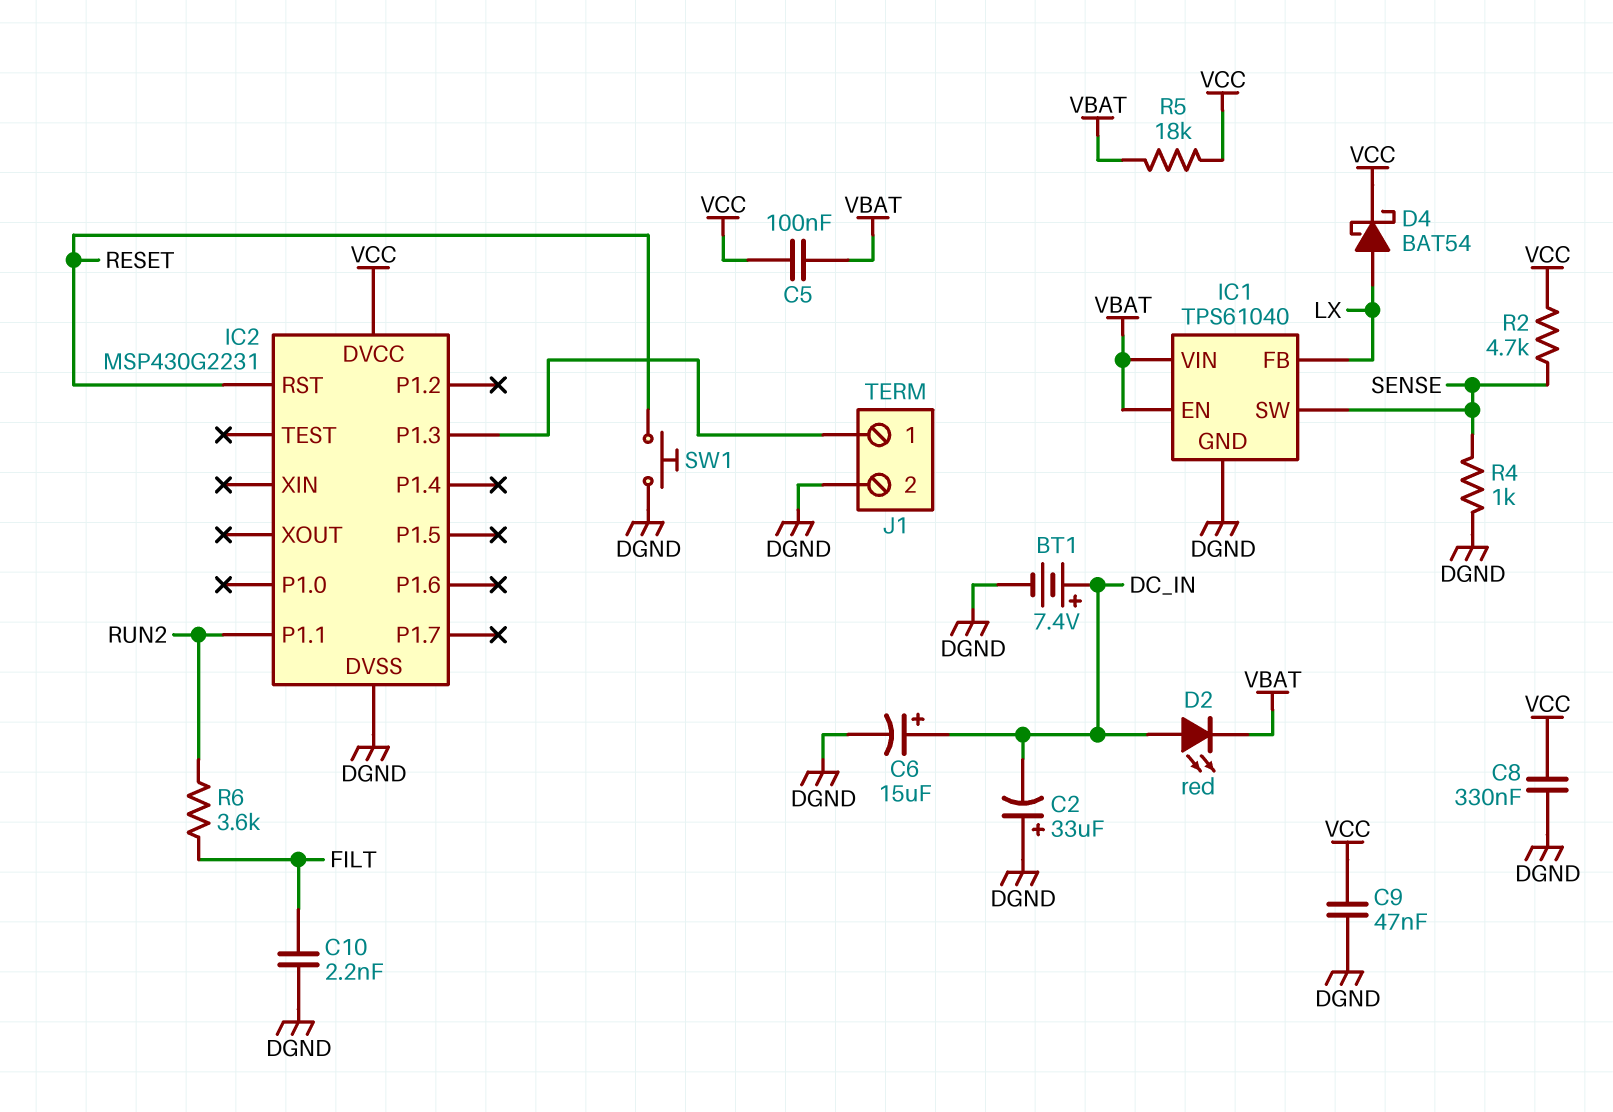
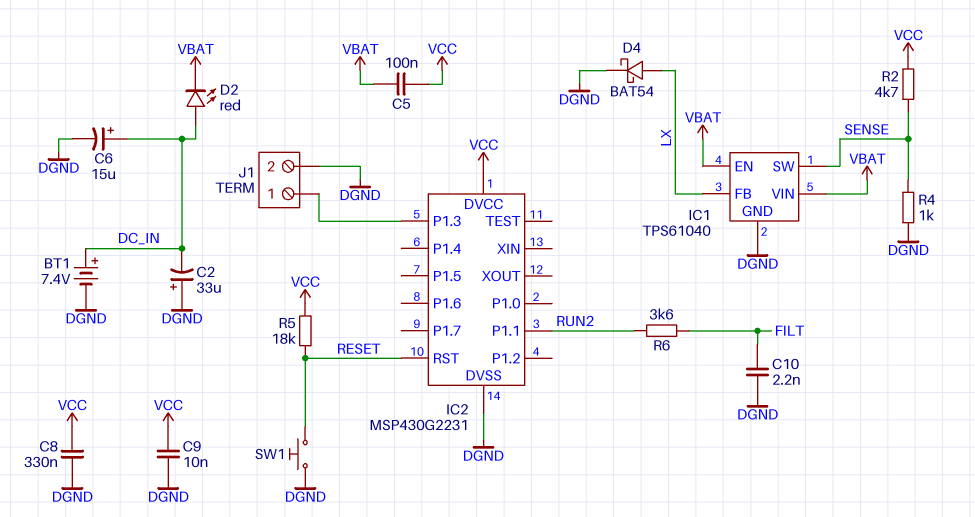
C9: 47nF (DGND, VCC) -> 10nF (DGND, VCC)
D4: schottky BAT54 (A LX, K VCC) -> schottky BAT54 (A LX, K DGND)
R5: 18k (VBAT, VCC) -> 18k (RESET, VCC)

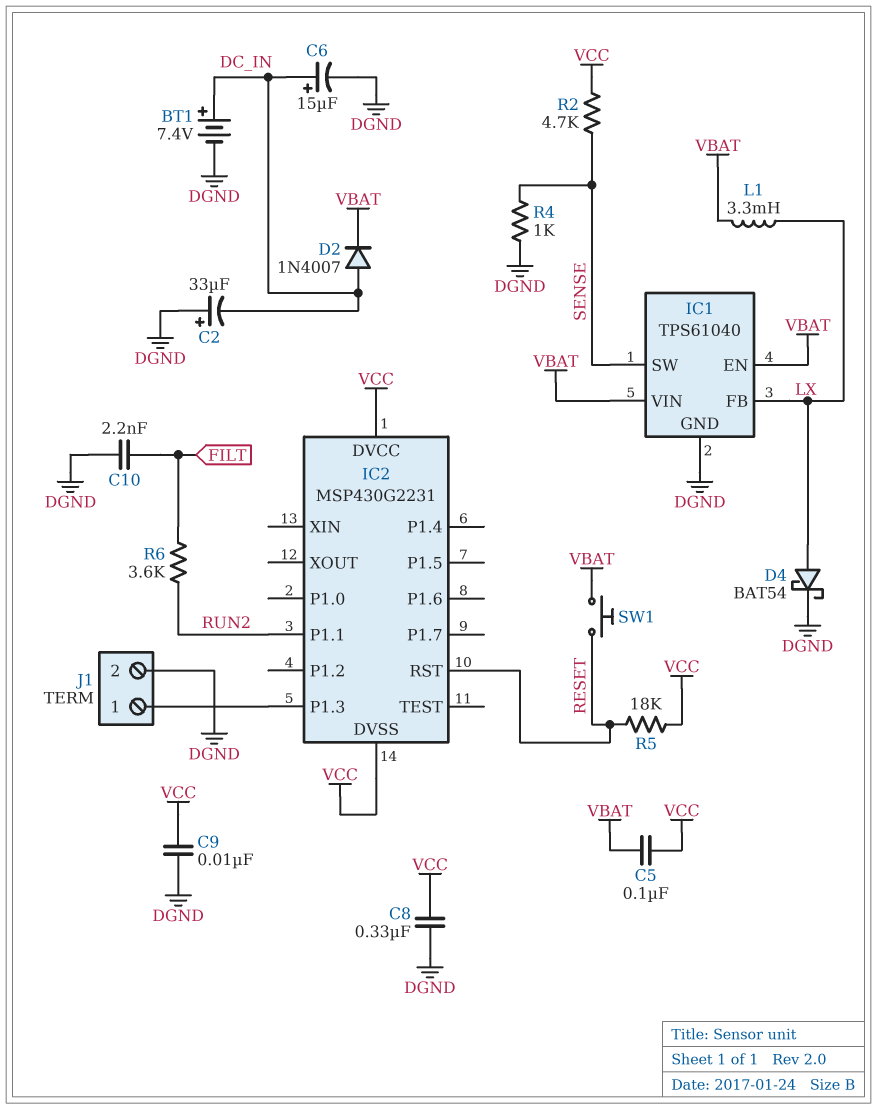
D2: LED red (A DC_IN, K VBAT) -> diode 1N4007 (A DC_IN, K VBAT)
IC2 pin DVSS: DGND -> VCC
L1: none -> 3.3mH (LX, VBAT)
SW1: button (DGND, RESET) -> button (RESET, VBAT)

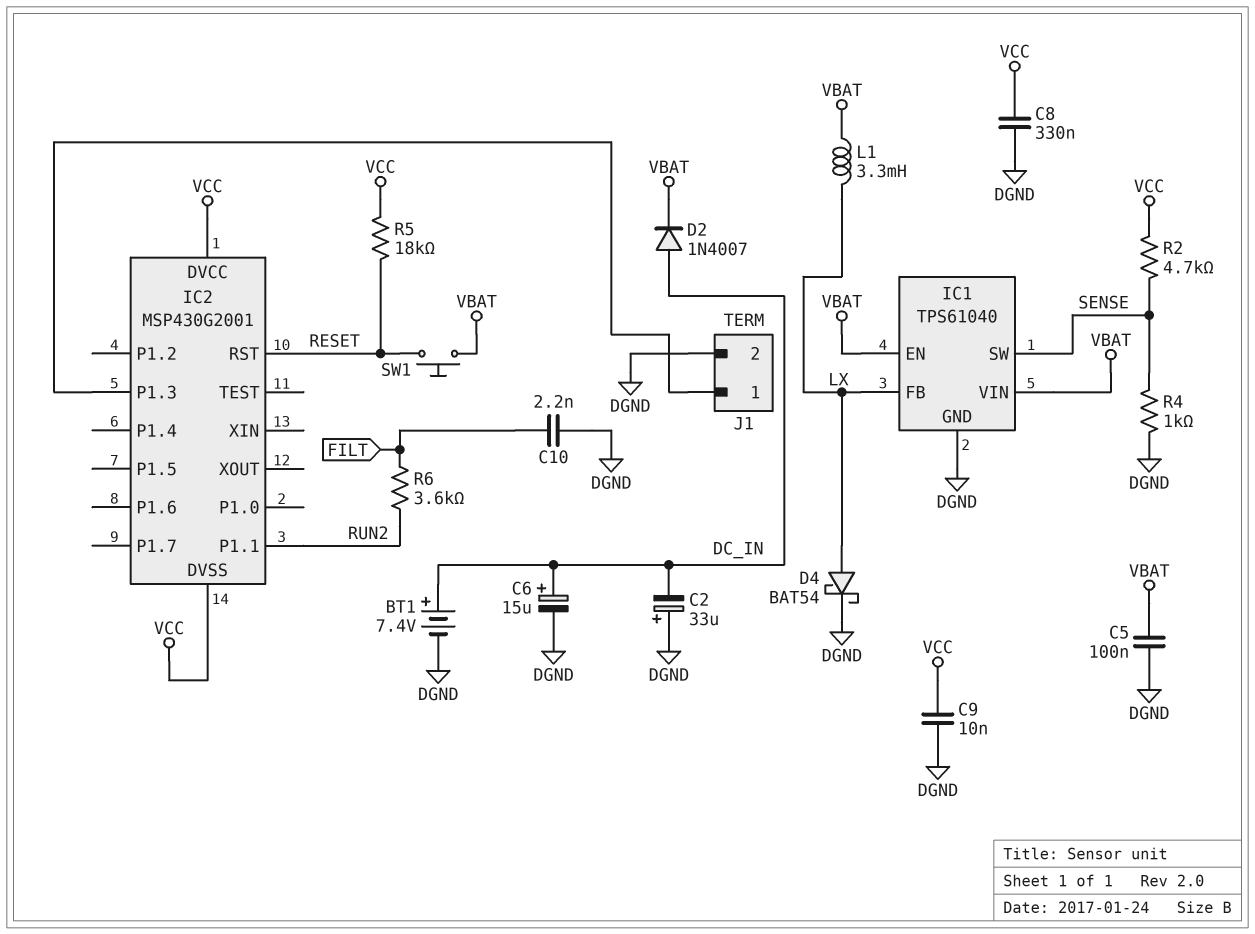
C5: 100nF (VBAT, VCC) -> 100nF (DGND, VBAT)
IC2: MSP430G2231 -> MSP430G2001

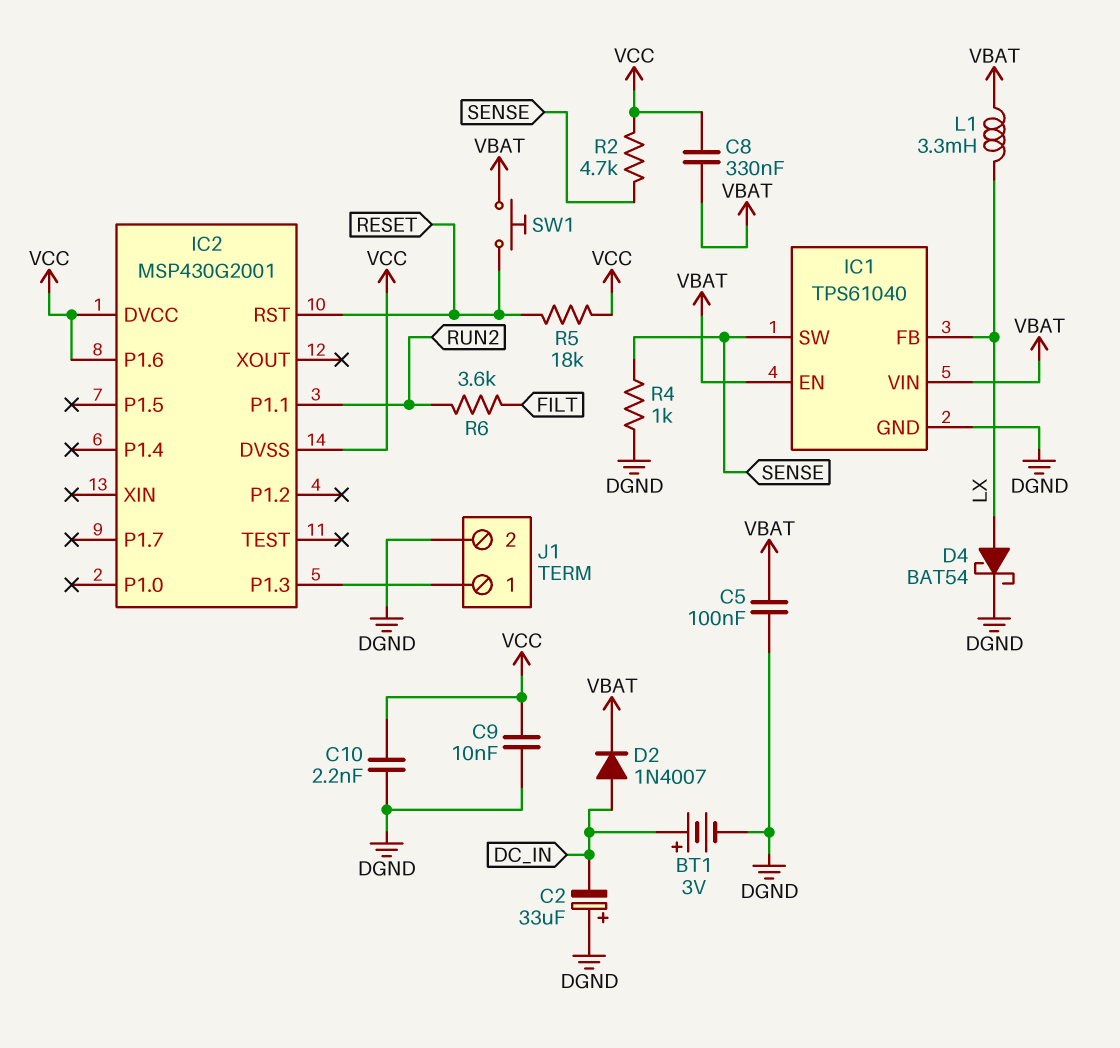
BT1: 7.4V (plus DC_IN, minus DGND) -> 3V (plus DC_IN, minus DGND)
C6: 15uF (plus DC_IN, minus DGND) -> none
C8: 330nF (DGND, VCC) -> 330nF (VBAT, VCC)
C10: 2.2nF (DGND, FILT) -> 2.2nF (DGND, VCC)
IC2 pin P1.6: none -> VCC

